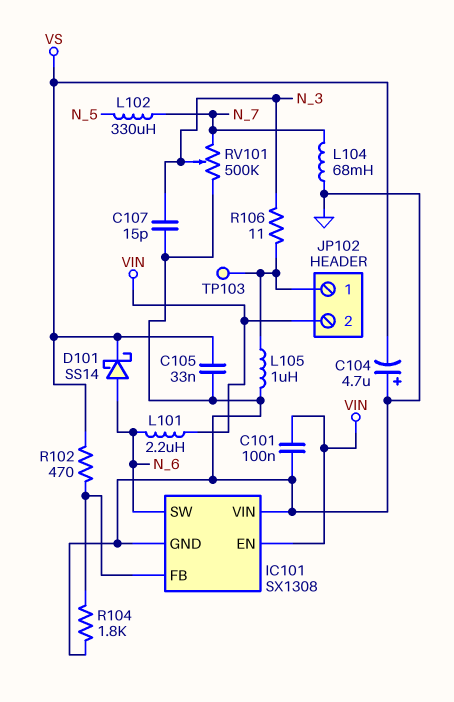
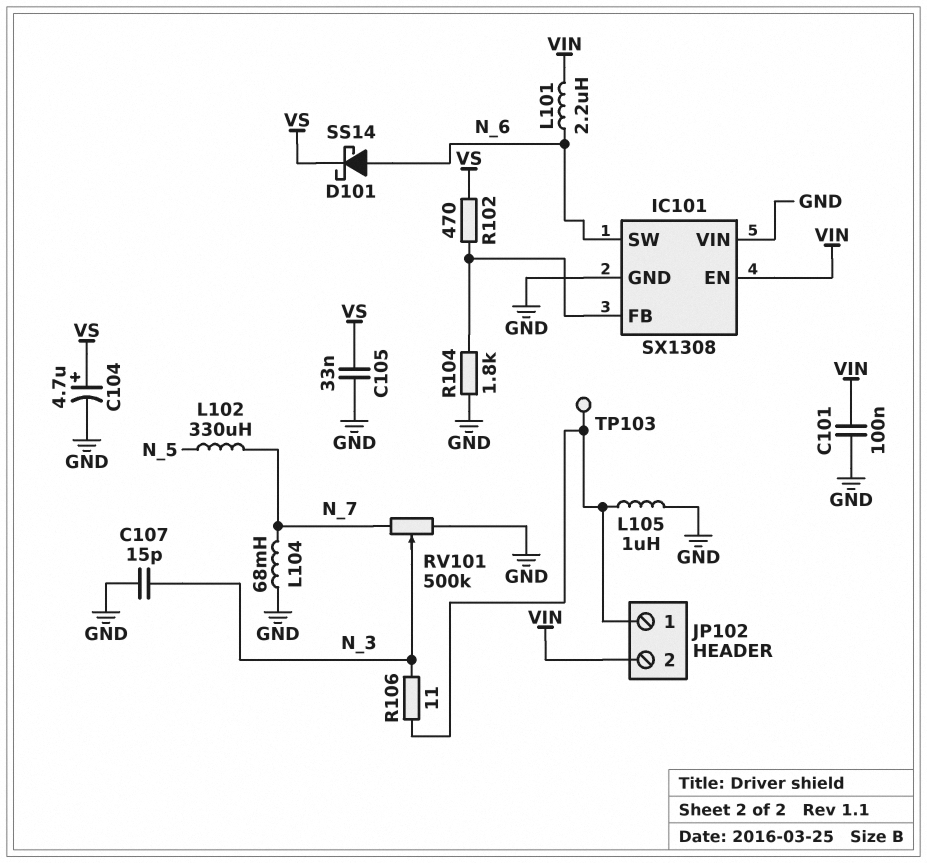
C104: 4.7uF (plus GND, minus VS) -> 4.7uF (plus VS, minus GND)

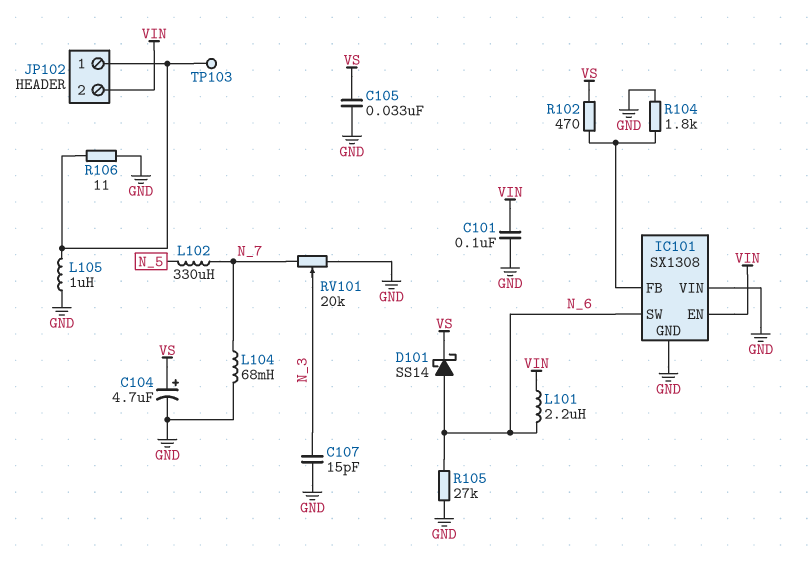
R105: none -> 27k (GND, N_6)
R106: 11 (JP102/1, N_3) -> 11 (GND, JP102/1)
RV101: 500k (GND, N_7, wiper N_3) -> 20k (GND, N_7, wiper N_3)

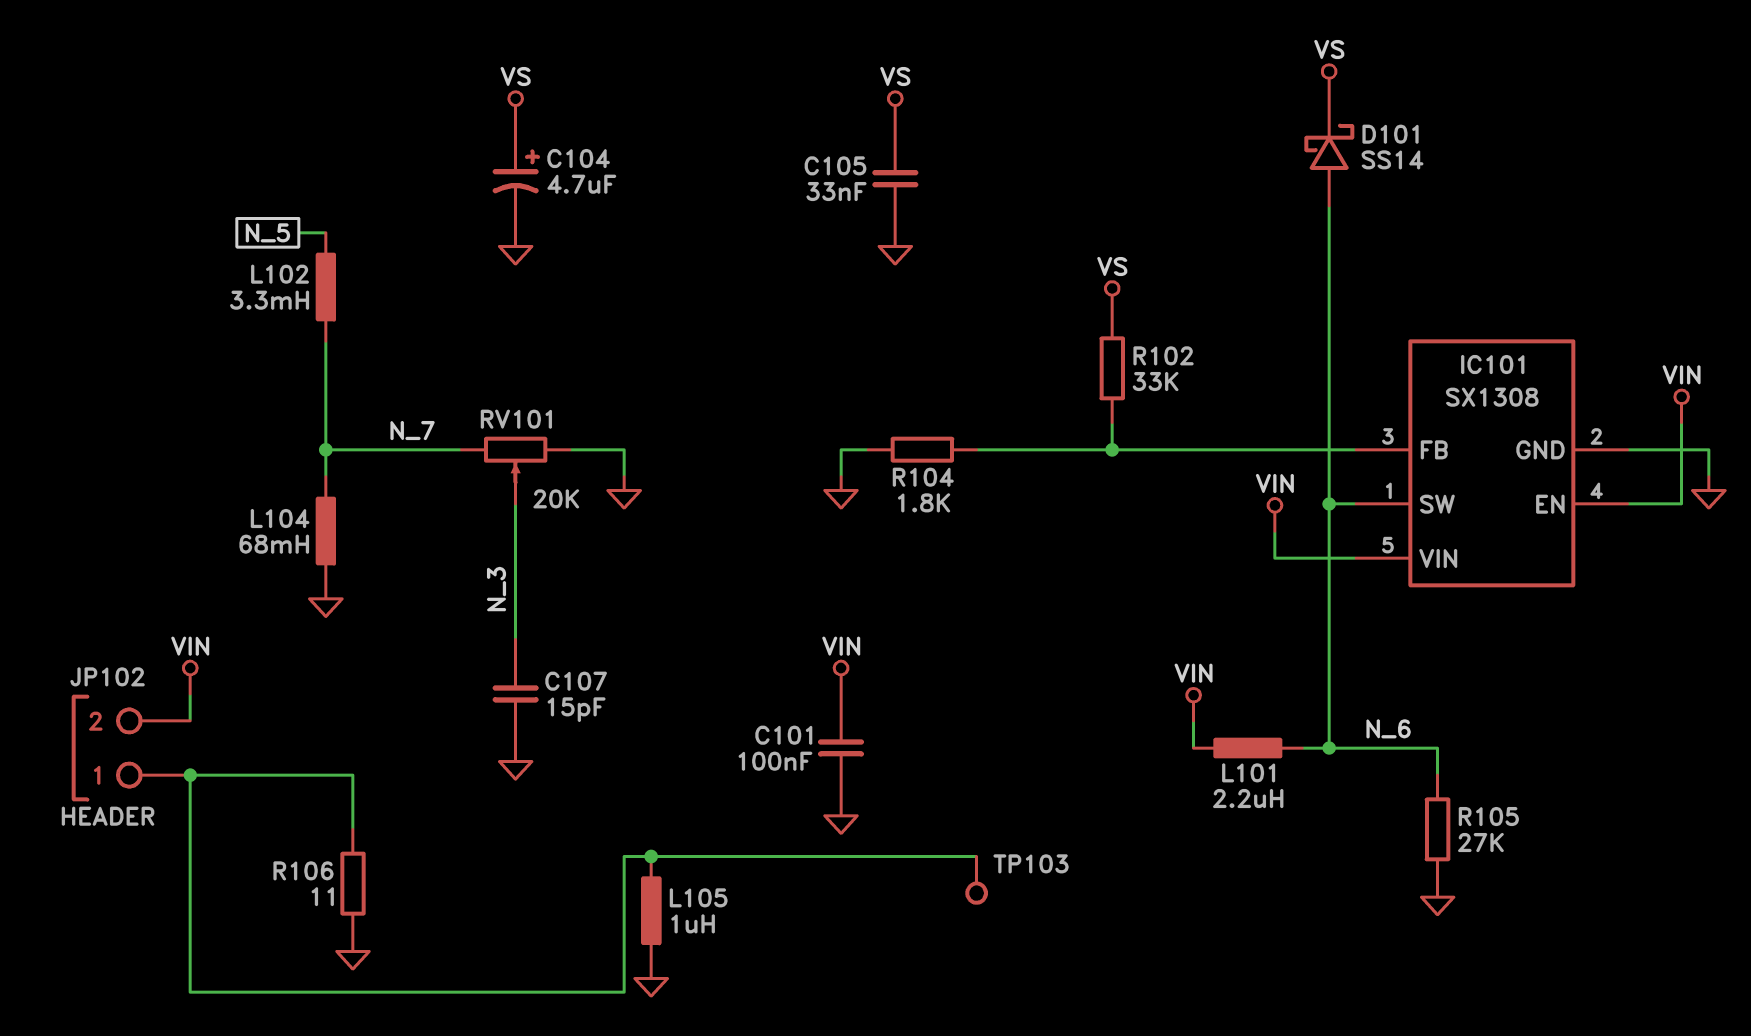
IC101 pin VIN: GND -> VIN
L102: 330uH (N_5, N_7) -> 3.3mH (N_5, N_7)
R102: 470 (IC101/FB, VS) -> 33k (IC101/FB, VS)

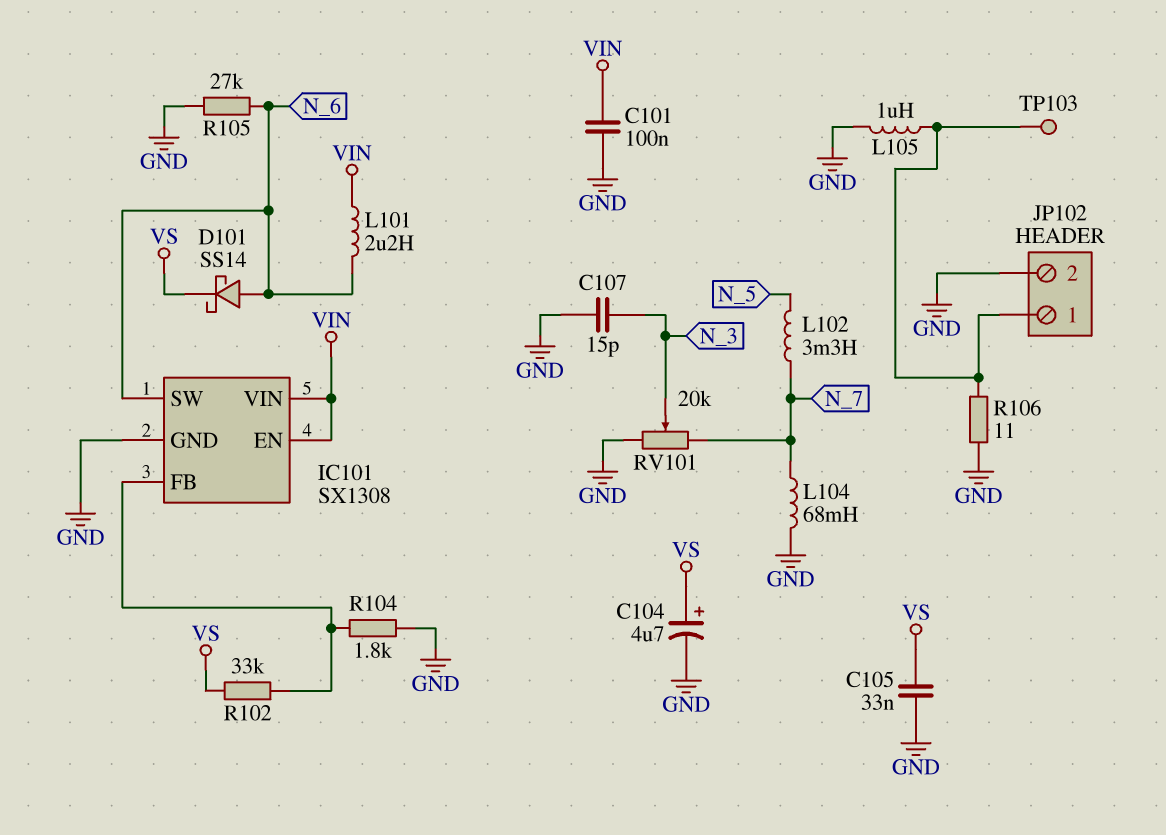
JP102 pin 2: VIN -> GND

